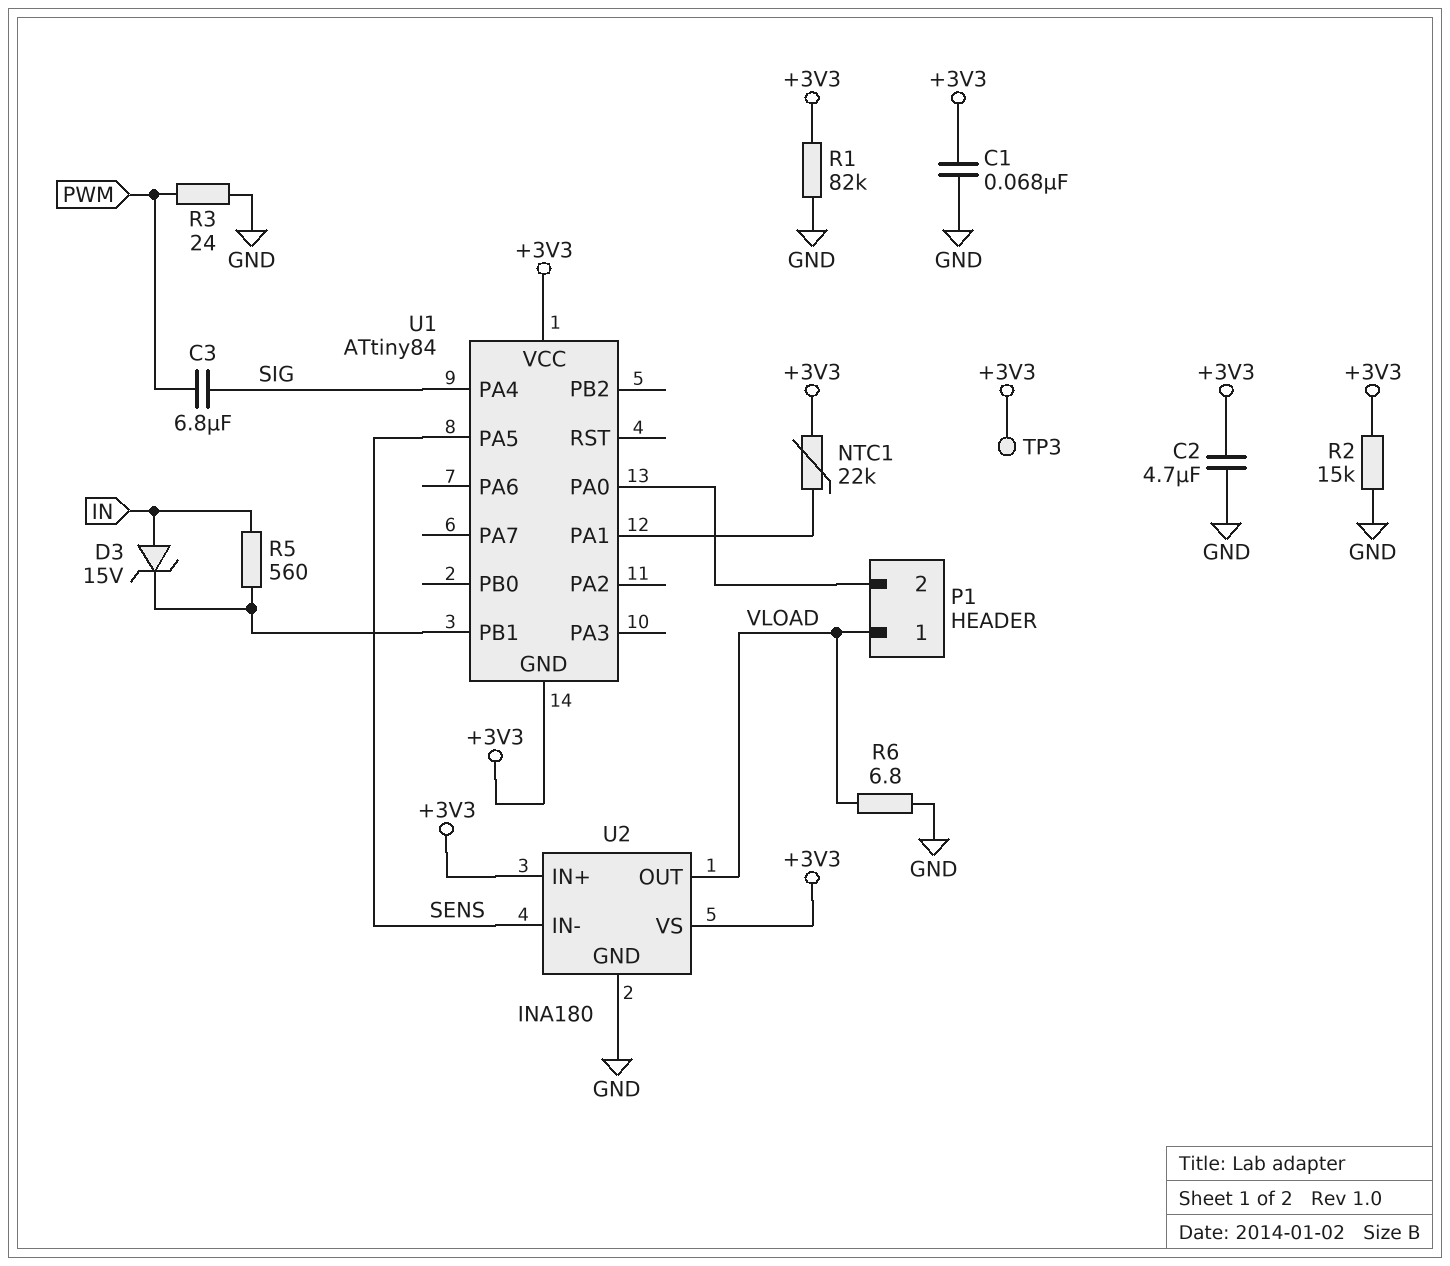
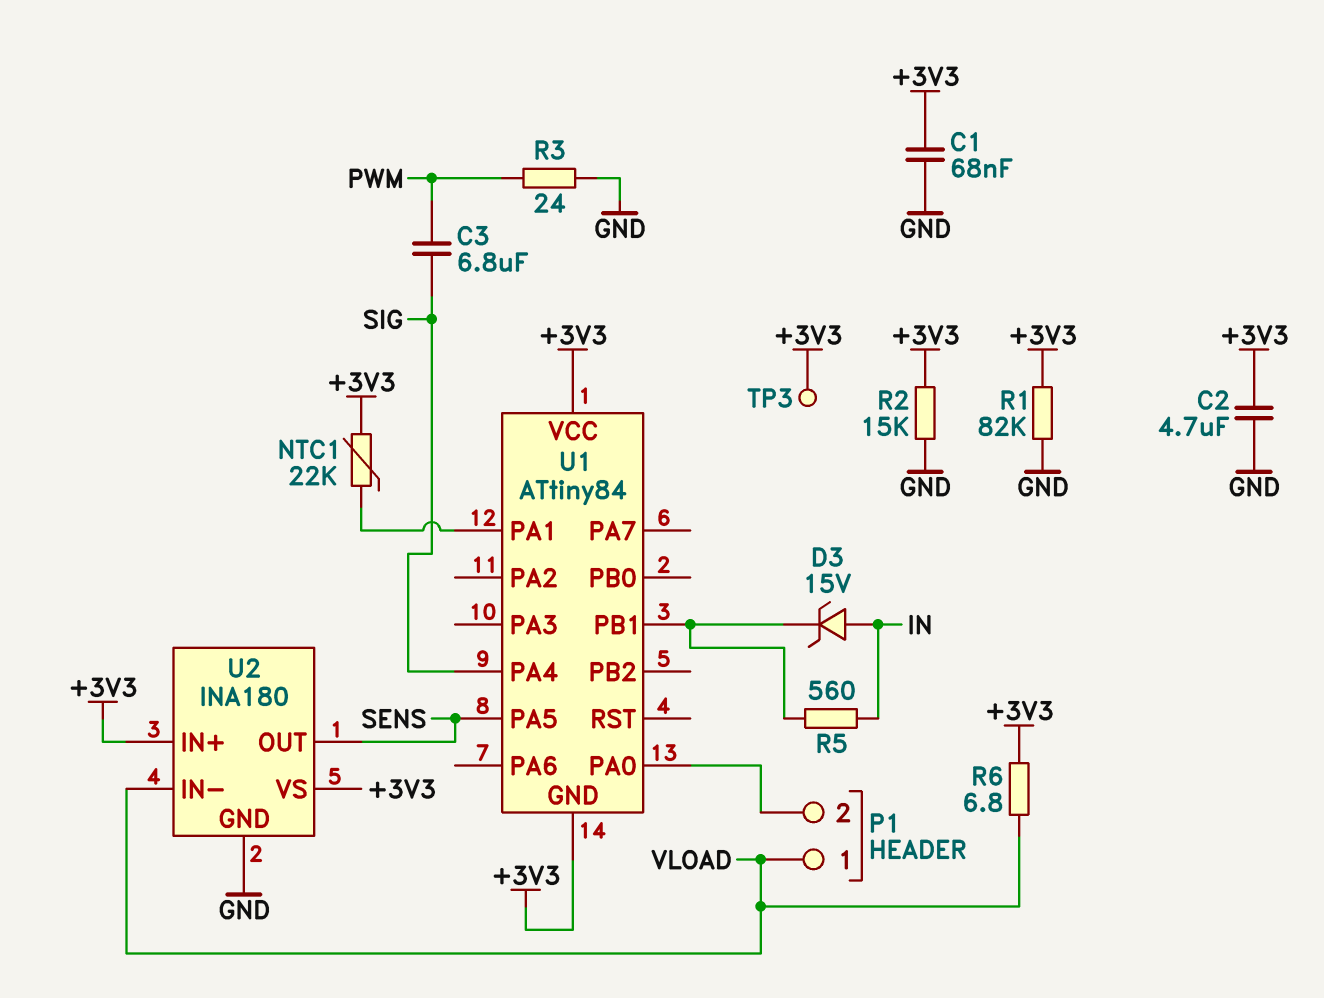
R6: 6.8 (GND, VLOAD) -> 6.8 (+3V3, VLOAD)
U2 pin IN-: SENS -> VLOAD
U2 pin OUT: VLOAD -> SENS

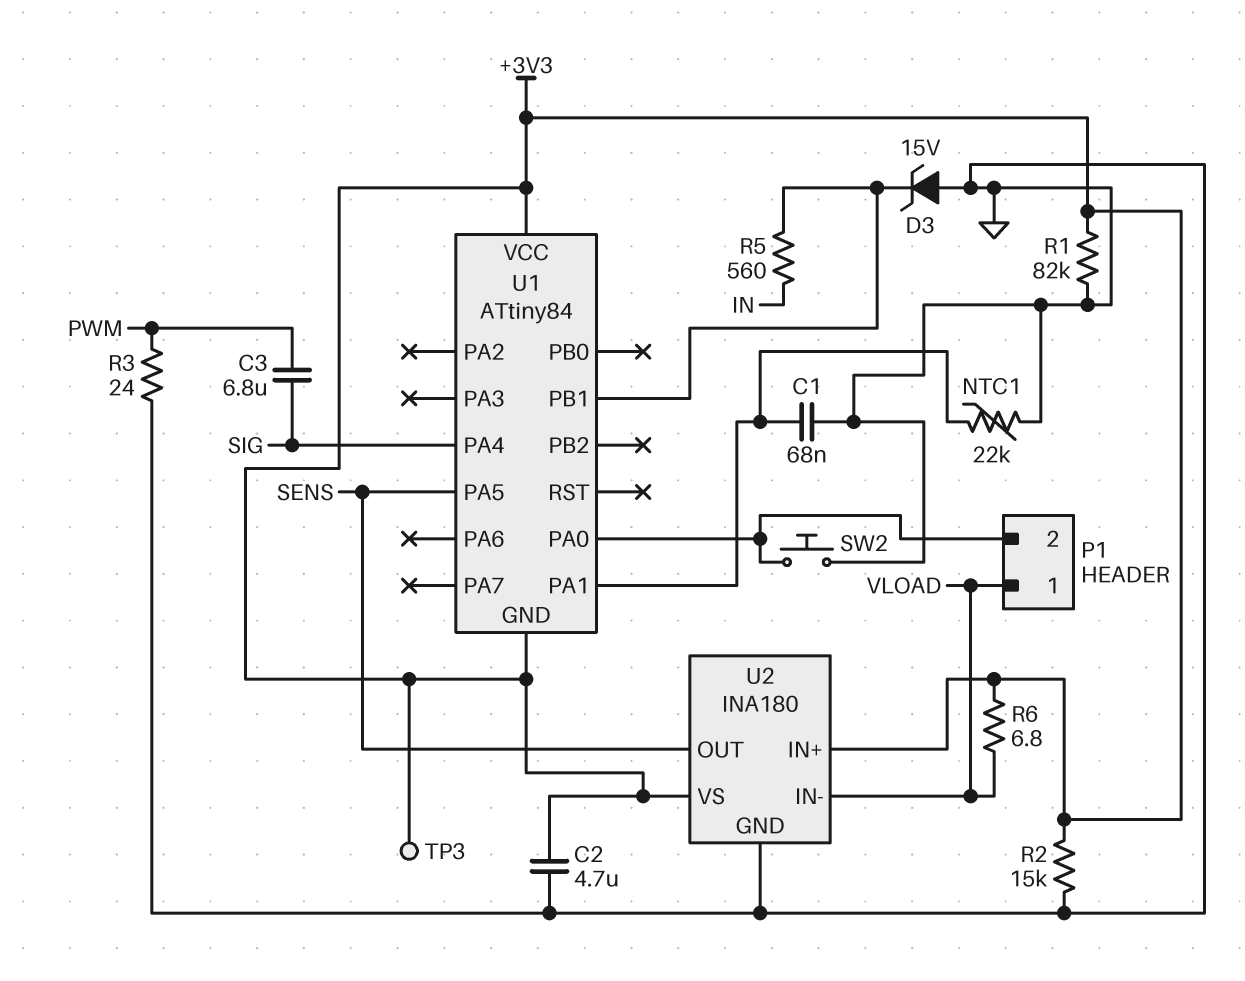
C1: 68nF (+3V3, GND) -> 68nF (GND, U1/PA1)
D3: zener 15V (A IN, K U1/PB1) -> zener 15V (A GND, K U1/PB1)
NTC1: 22k (+3V3, U1/PA1) -> 22k (GND, U1/PA1)
SW2: none -> button (GND, P1/2)

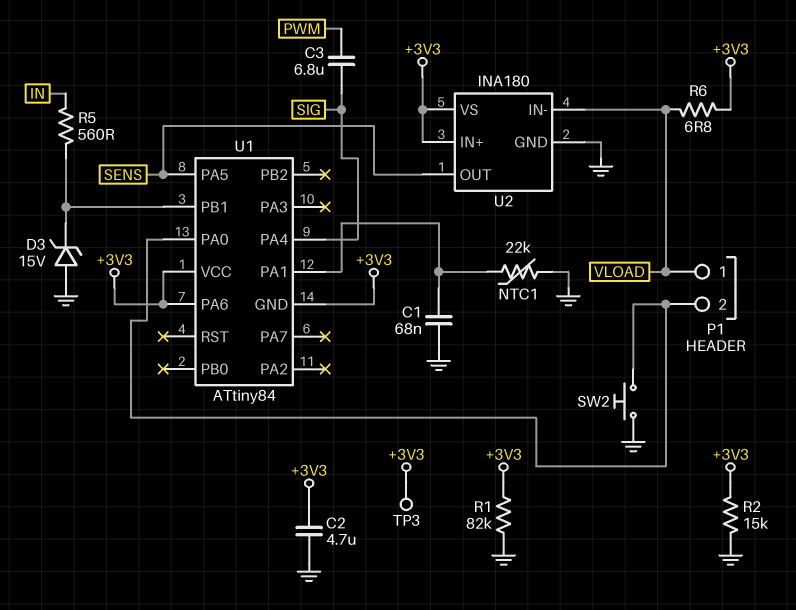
R3: 24 (GND, PWM) -> none
U1 pin PA6: none -> +3V3

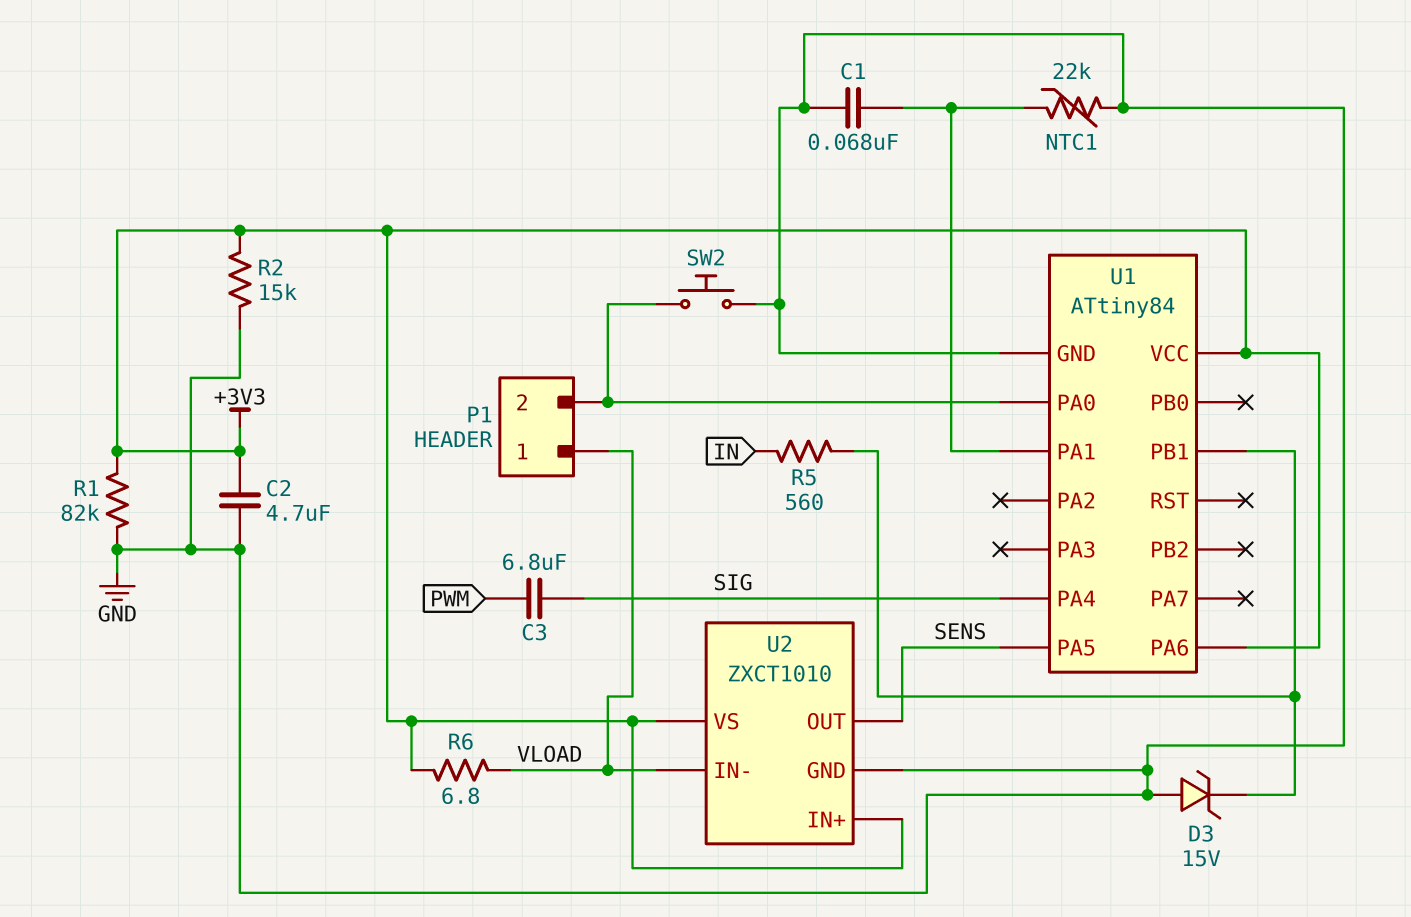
TP3: test point (+3V3) -> none
U1 pin GND: +3V3 -> GND
U2: INA180 -> ZXCT1010

